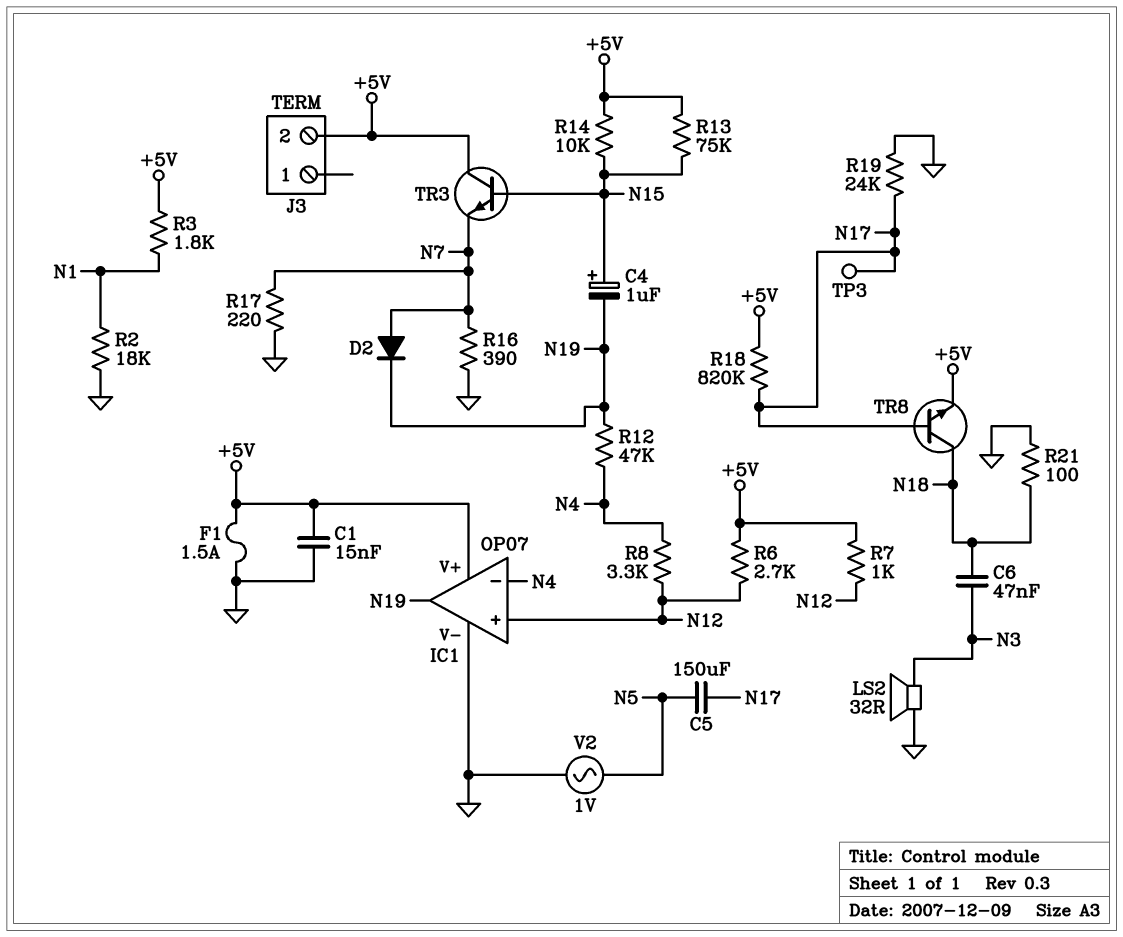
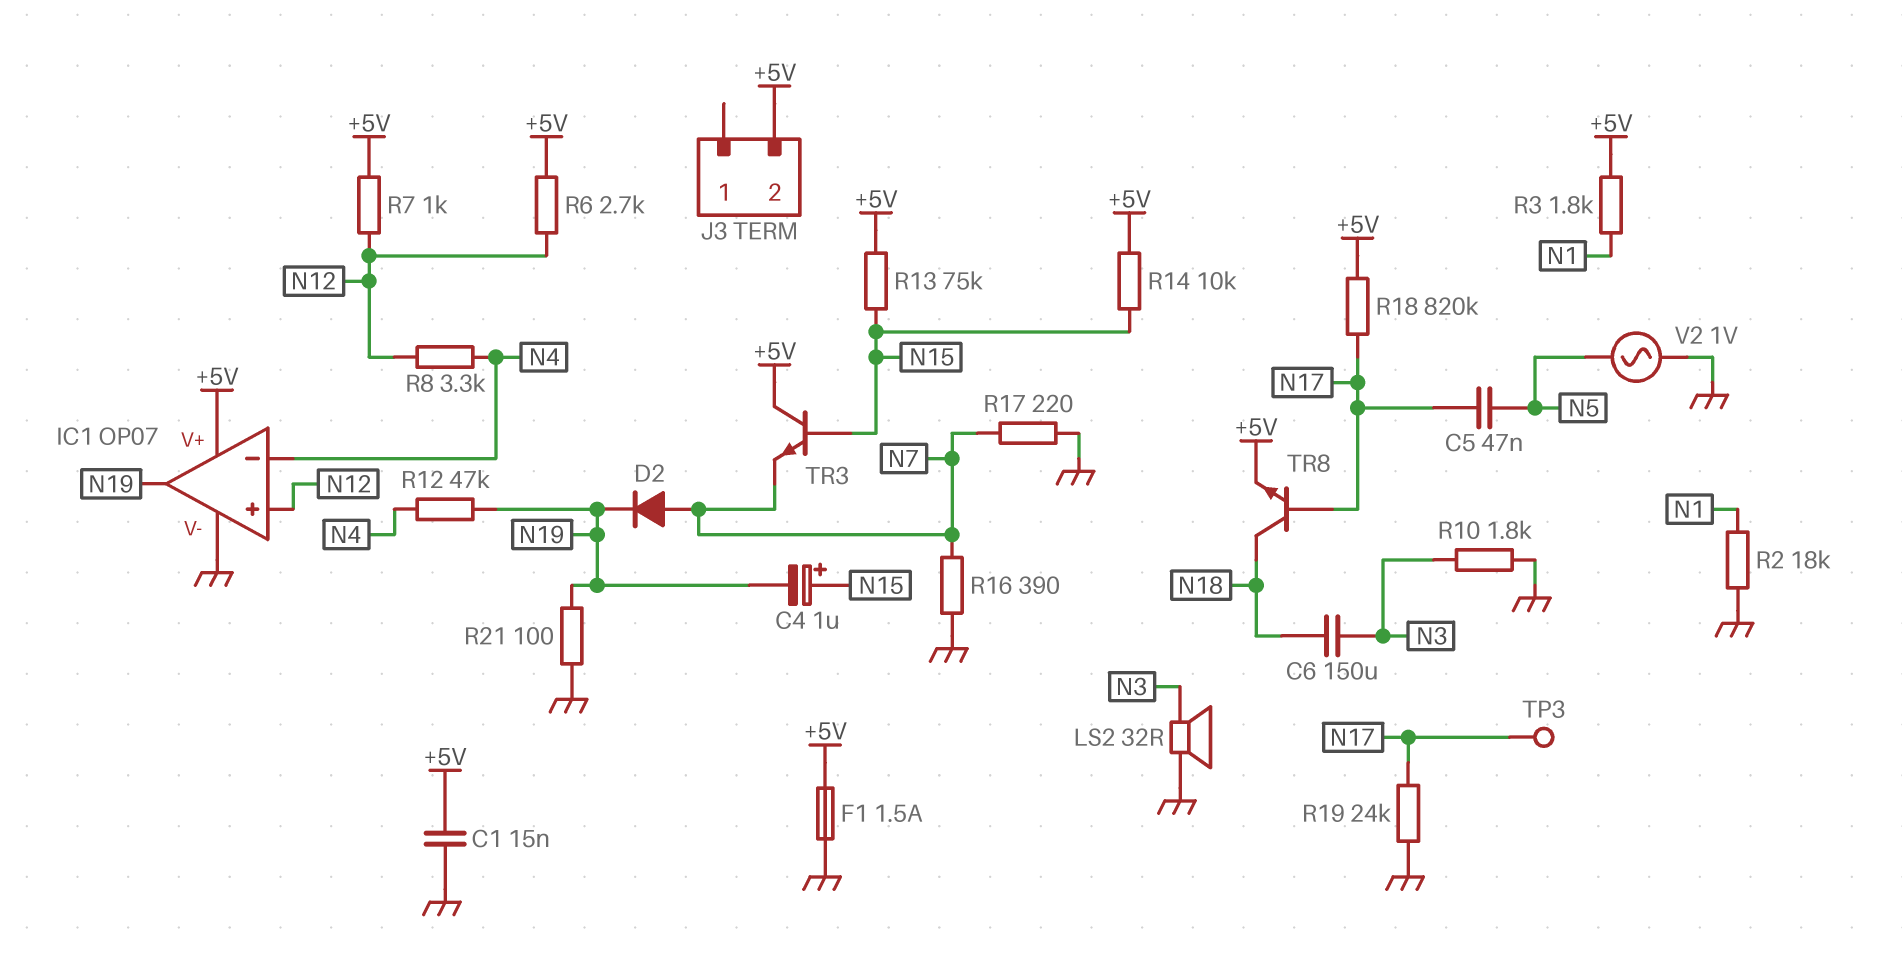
C5: 150uF (N5, N17) -> 47nF (N5, N17)
C6: 47nF (N3, N18) -> 150uF (N3, N18)
R10: none -> 1.8k (GND, N3)
R21: 100 (GND, N18) -> 100 (GND, N19)

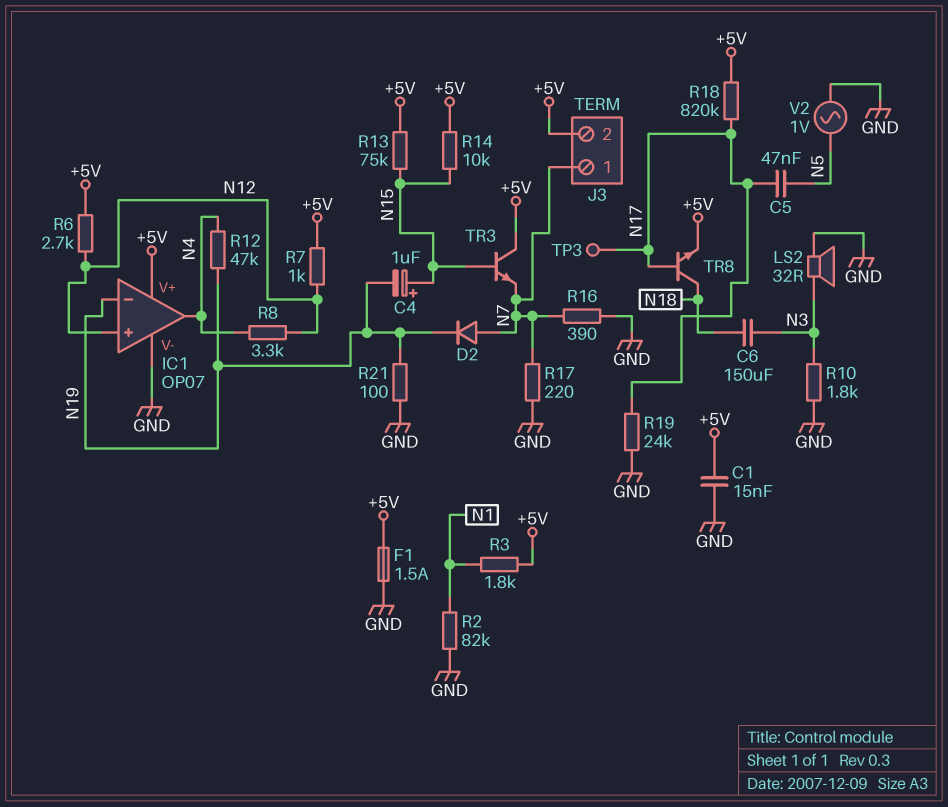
IC1 pin in-: N4 -> N19
IC1 pin out: N19 -> N4
J3 pin 1: none -> N7
R2: 18k (GND, N1) -> 82k (GND, N1)

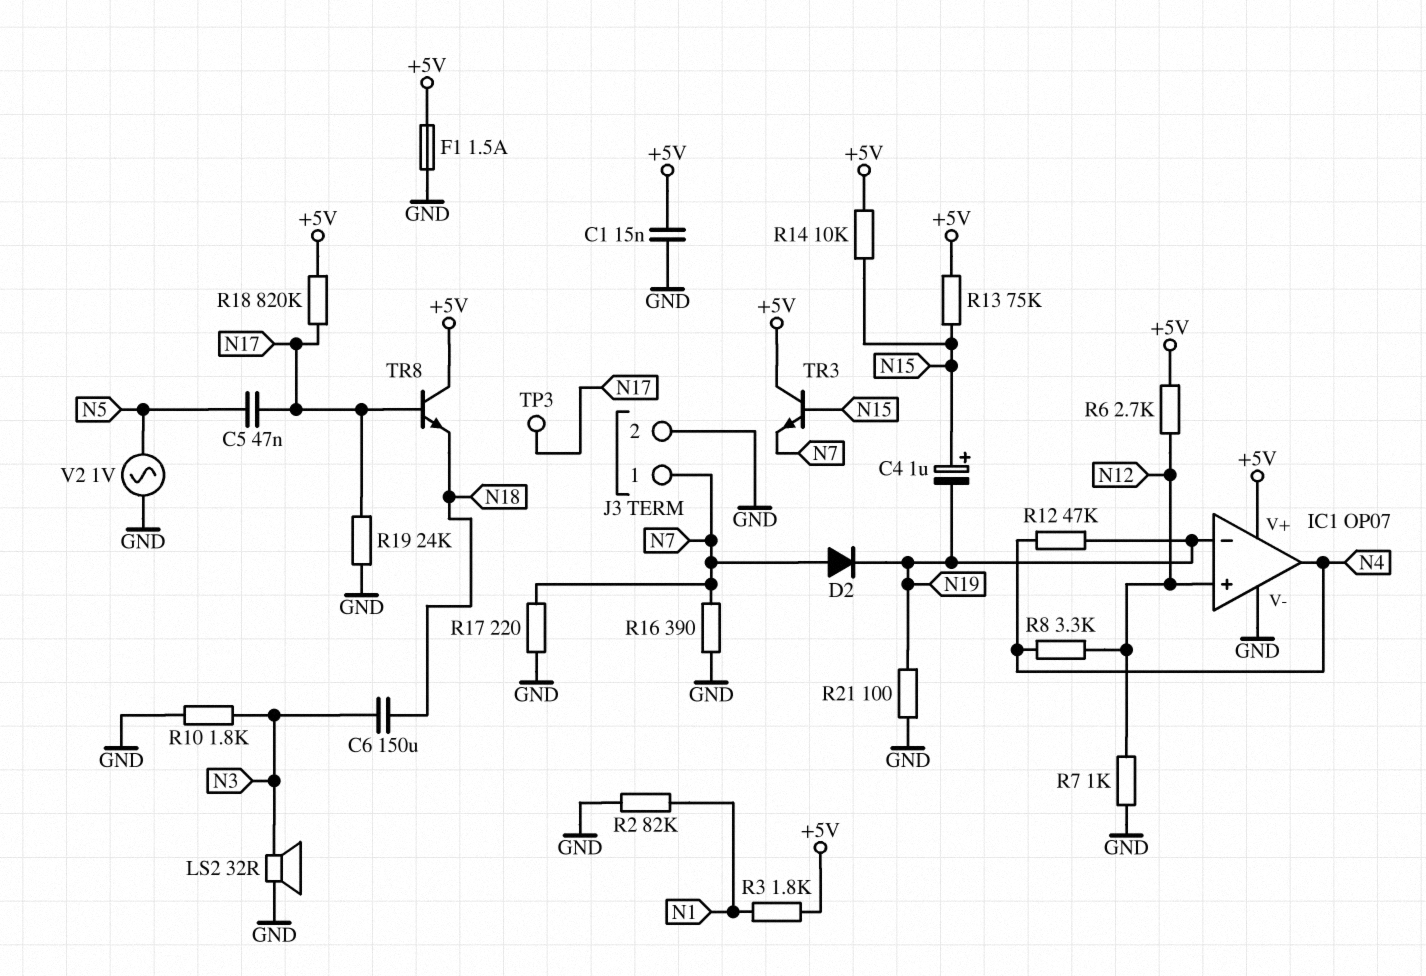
J3 pin 2: +5V -> GND
R7: 1k (+5V, N12) -> 1k (GND, N12)
TR8: NPN (B N17, C N18, E +5V) -> NPN (B N17, C +5V, E N18)

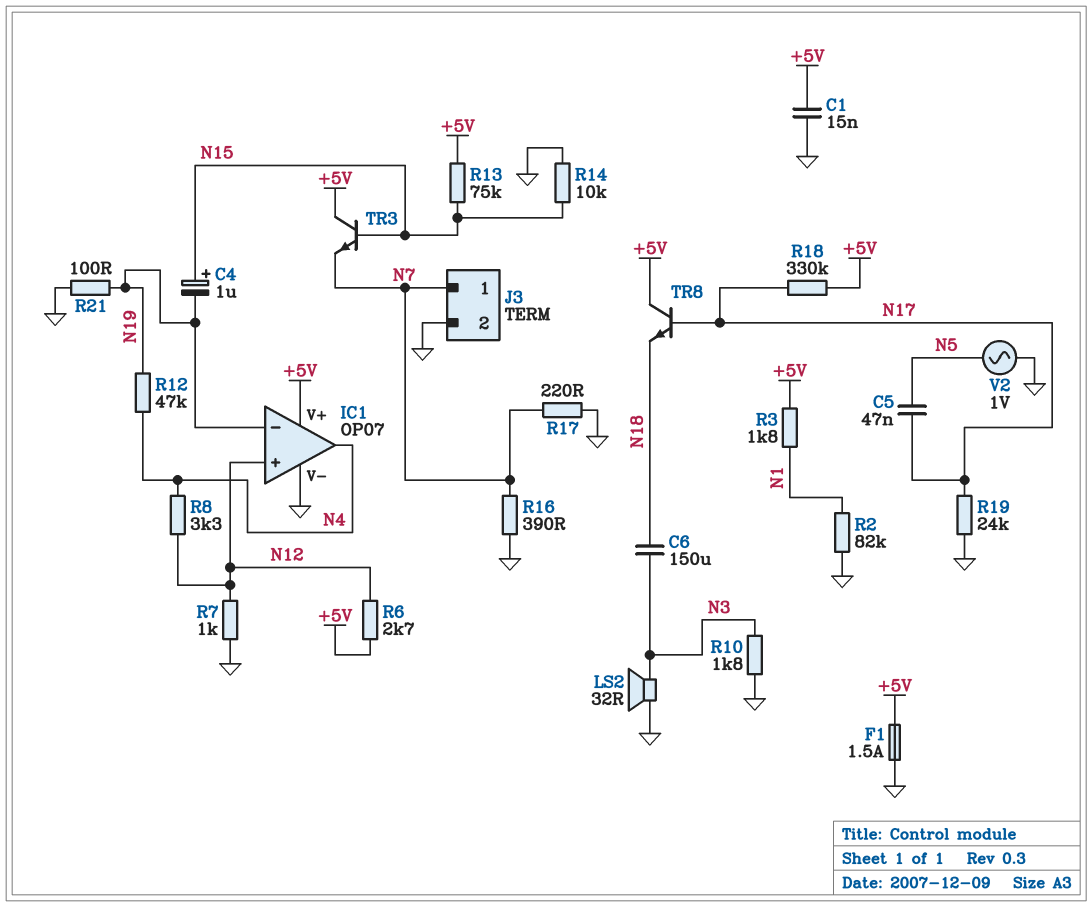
D2: diode (A N7, K N19) -> none
R14: 10k (+5V, N15) -> 10k (GND, N15)
R18: 820k (+5V, N17) -> 330k (+5V, N17)
TP3: test point (N17) -> none

